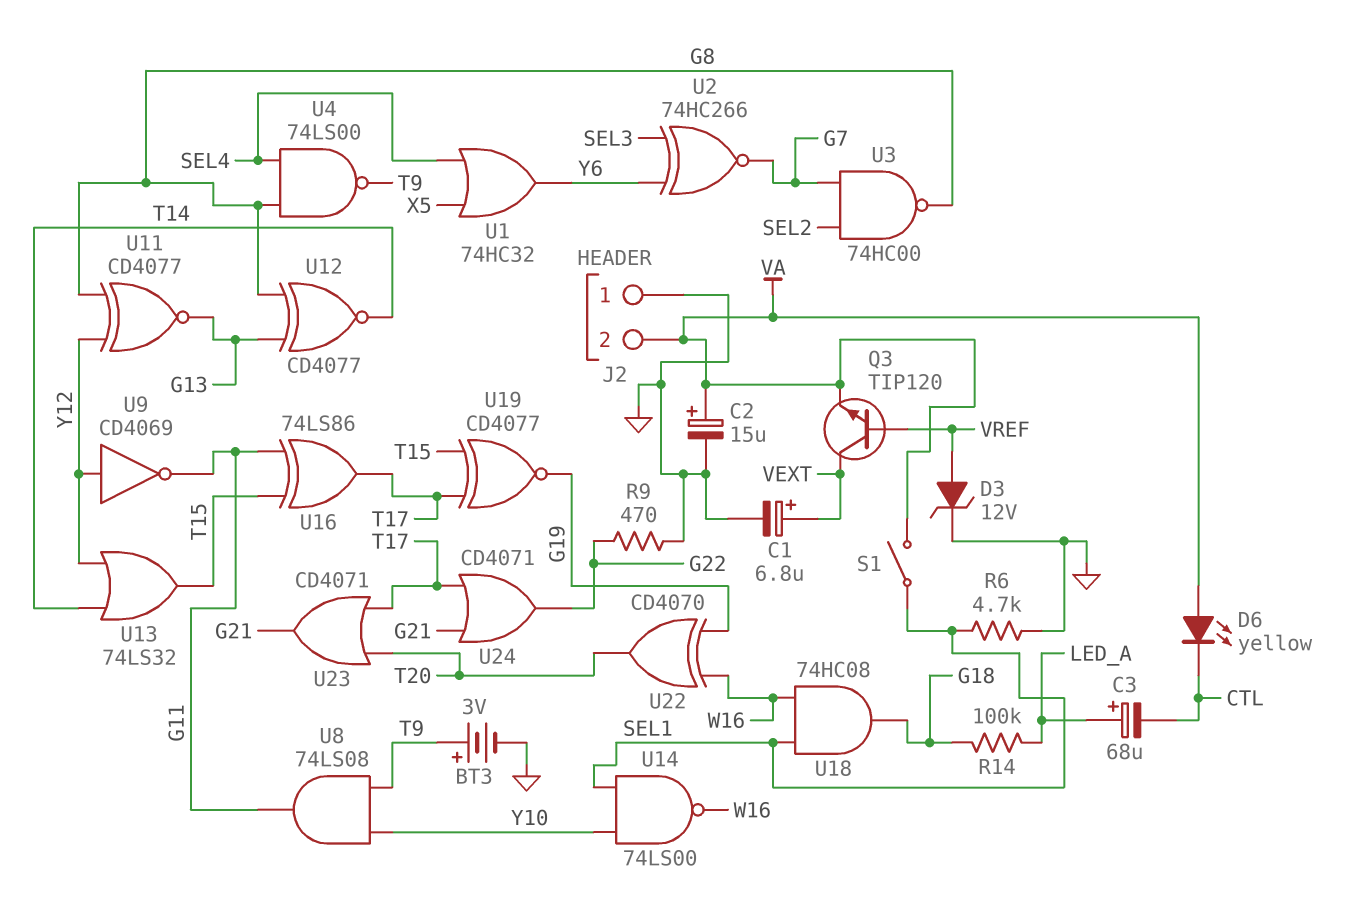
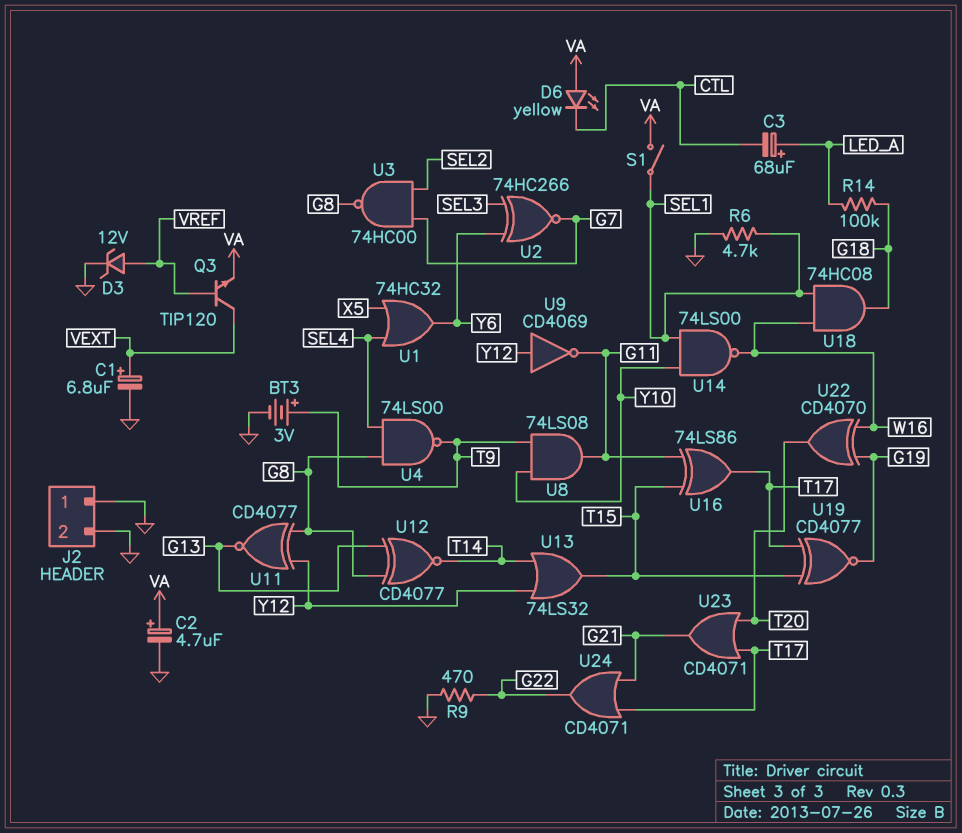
C2: 15uF (plus VA, minus GND) -> 4.7uF (plus VA, minus GND)
J2 pin 2: VA -> GND

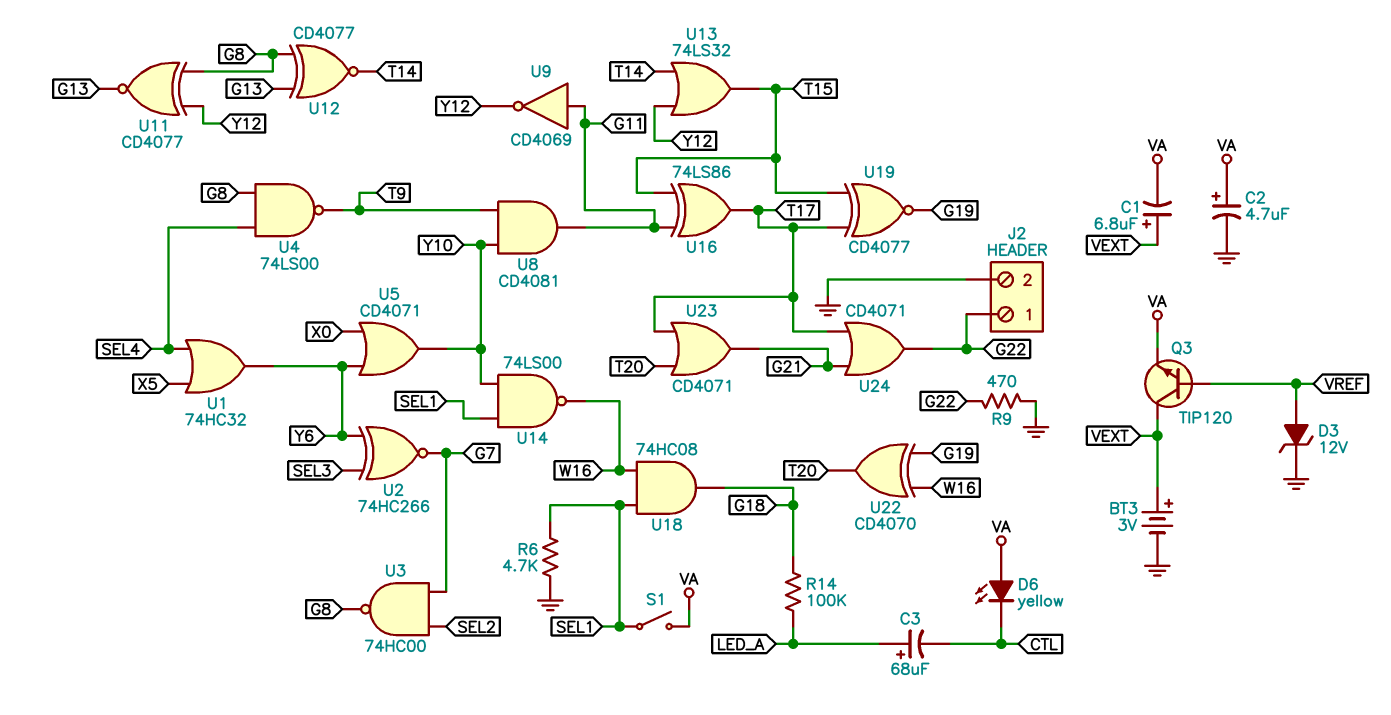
BT3: 3V (plus T9, minus GND) -> 3V (plus VEXT, minus GND)
C1: 6.8uF (plus VEXT, minus GND) -> 6.8uF (plus VEXT, minus VA)
J2 pin 1: GND -> G22
U5: none -> OR CD4071 (in X0, in Y6, out Y10)
U8: AND 74LS08 (in T9, in Y10, out G11) -> AND CD4081 (in T9, in Y10, out G11)
U9: NOT CD4069 (in Y12, out G11) -> NOT CD4069 (in G11, out Y12)

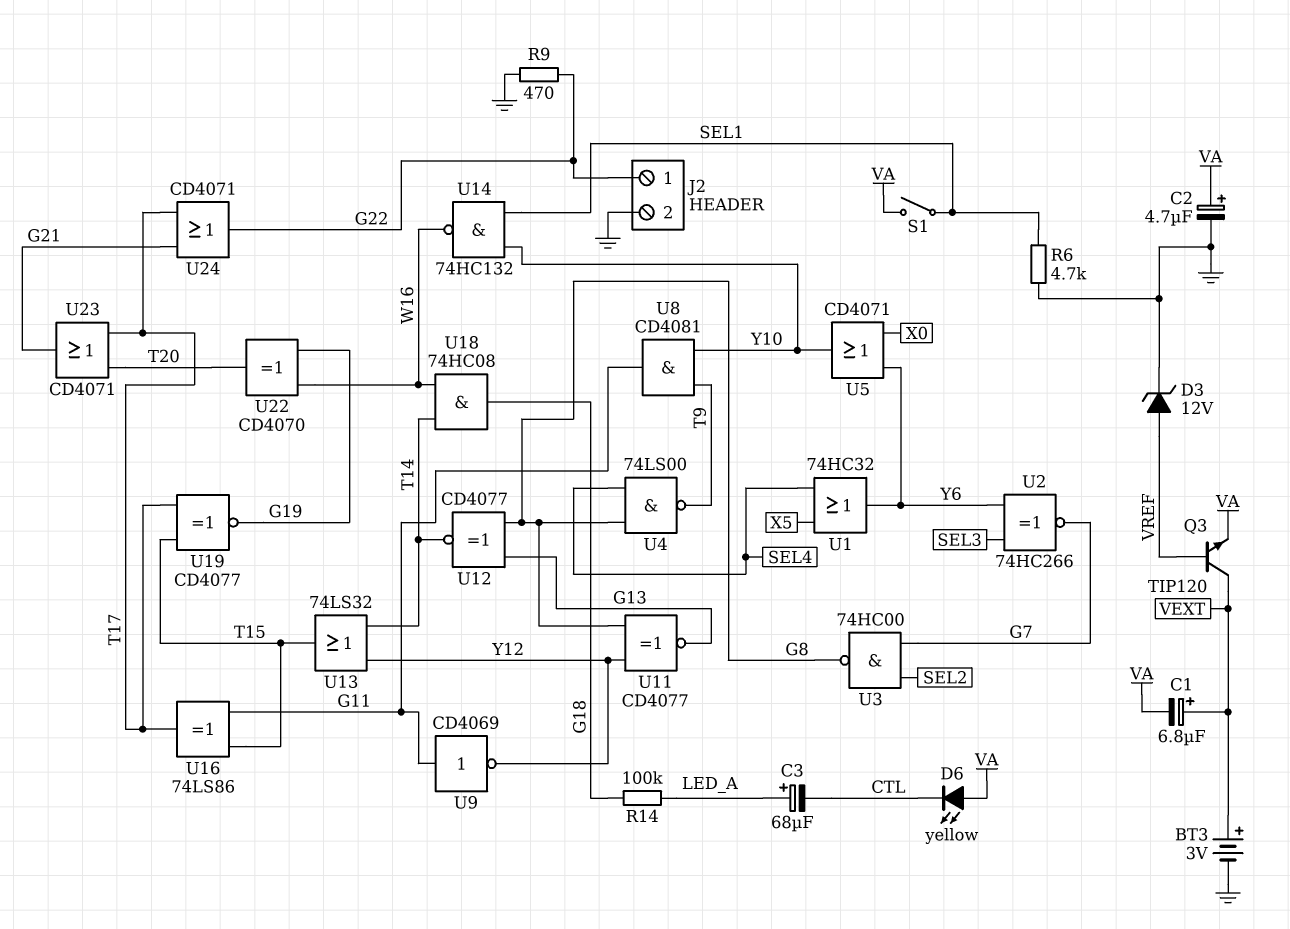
U14: NAND 74LS00 (in SEL1, in Y10, out W16) -> NAND 74HC132 (in SEL1, in Y10, out W16)
U18: AND 74HC08 (in SEL1, in W16, out G18) -> AND 74HC08 (in T14, in W16, out G18)

